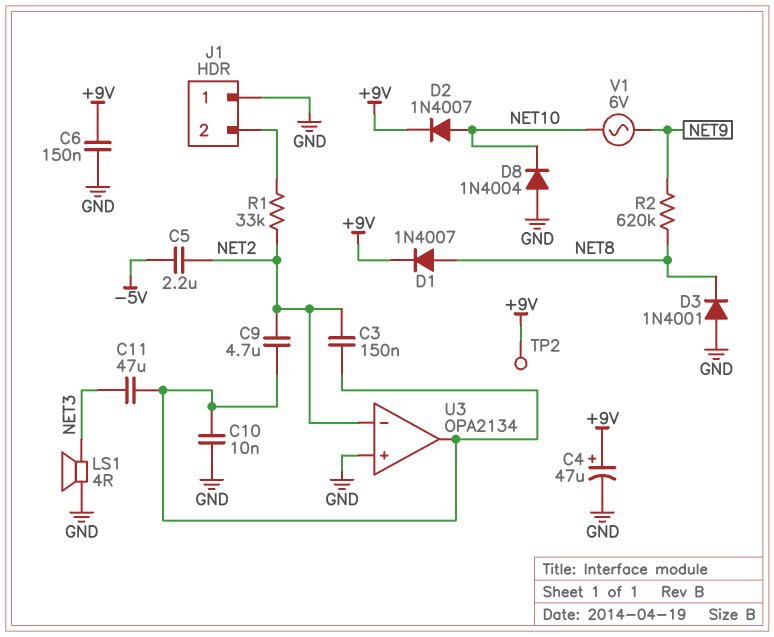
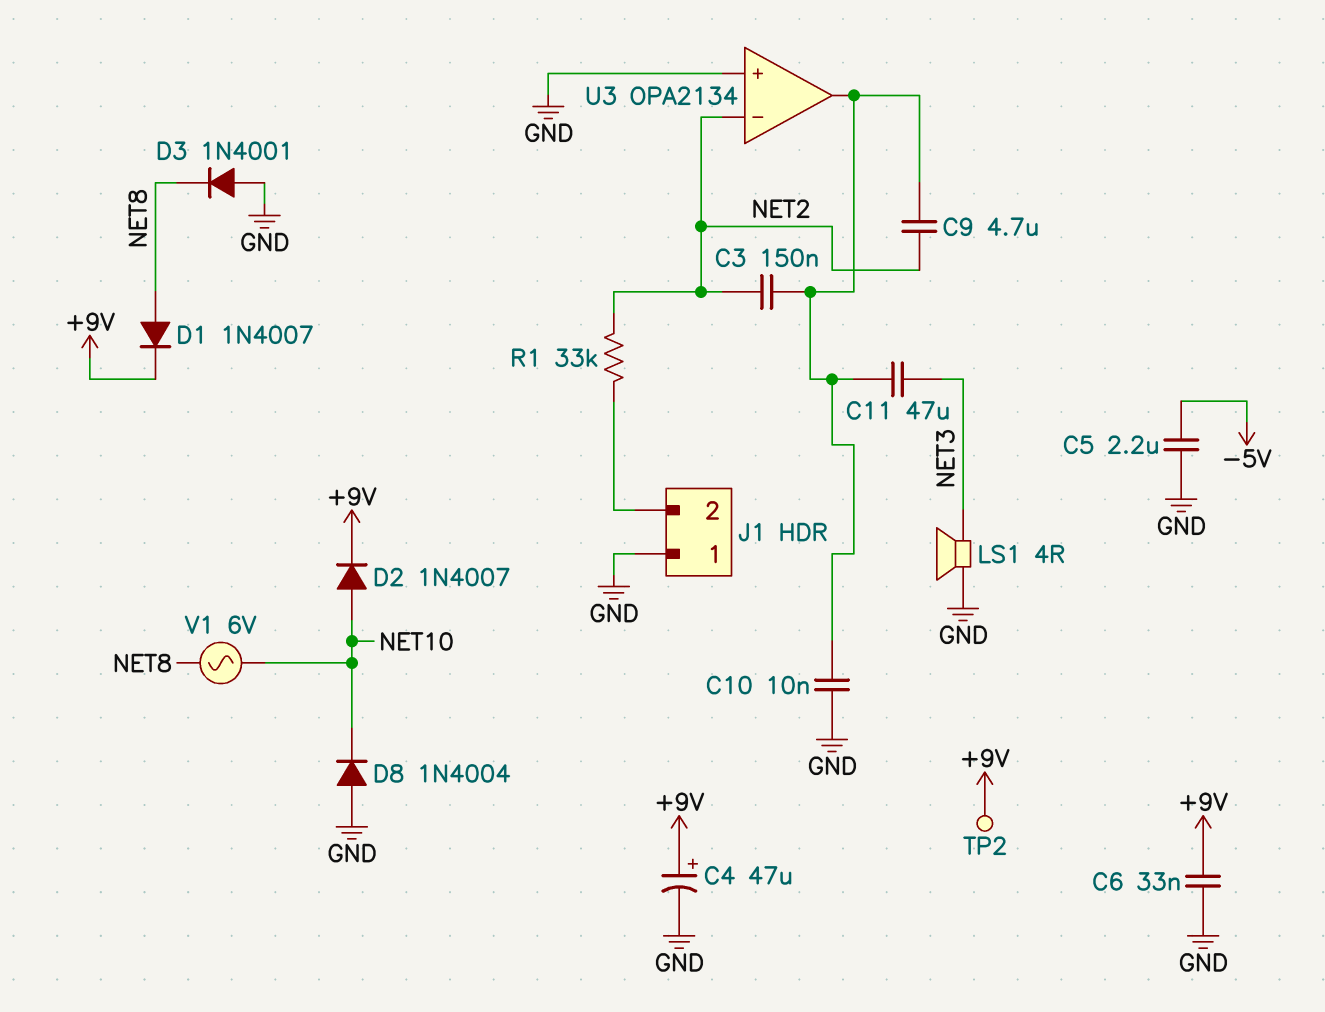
C5: 2.2uF (-5V, NET2) -> 2.2uF (-5V, GND)
C6: 150nF (+9V, GND) -> 33nF (+9V, GND)
R2: 620k (NET8, NET9) -> none
V1: AC 6V (NET9, NET10) -> AC 6V (NET8, NET10)

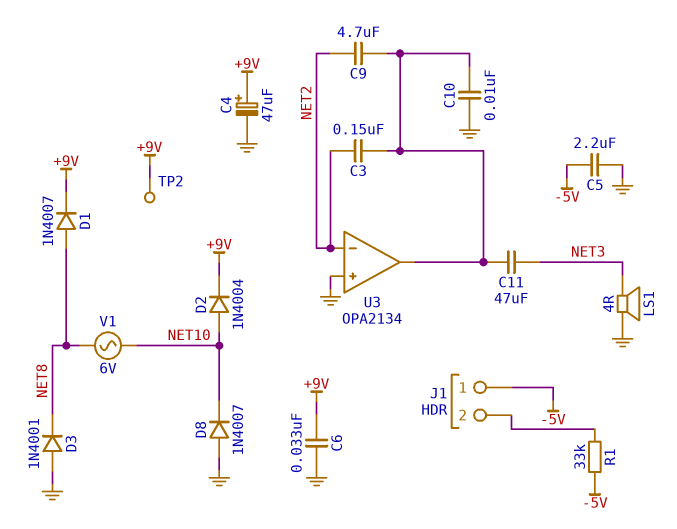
D2: diode 1N4007 (A NET10, K +9V) -> diode 1N4004 (A NET10, K +9V)
D8: diode 1N4004 (A GND, K NET10) -> diode 1N4007 (A GND, K NET10)
J1 pin 1: GND -> -5V
R1: 33k (J1/2, NET2) -> 33k (-5V, J1/2)

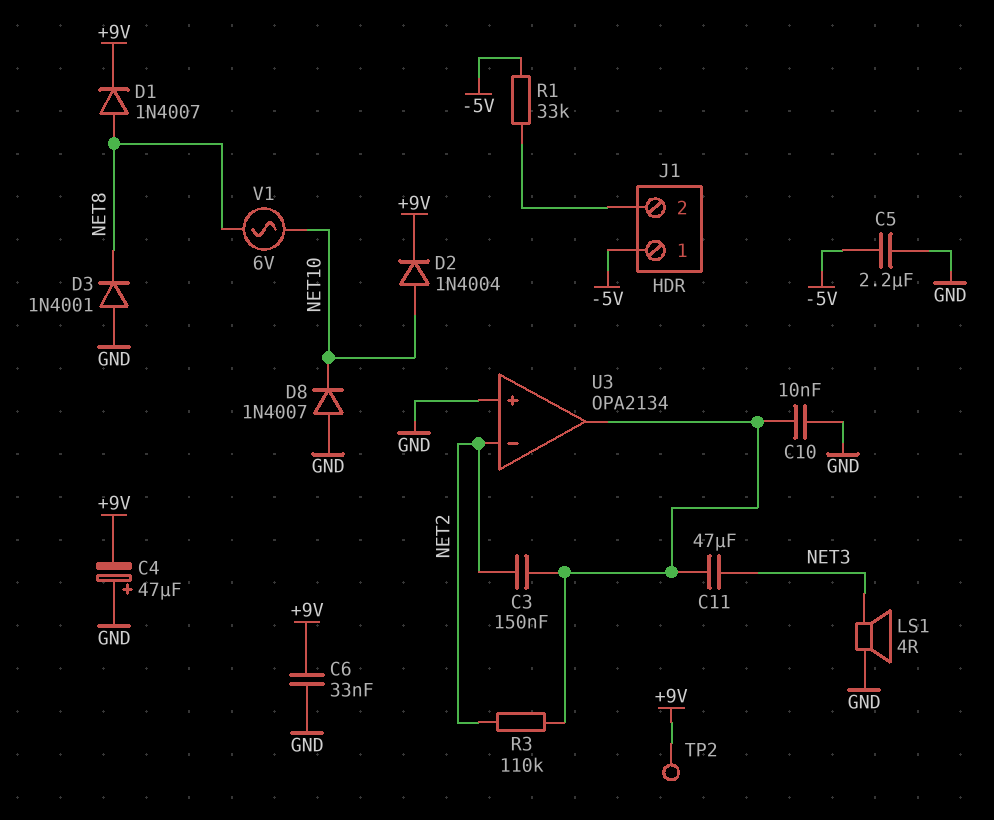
C4: 47uF (plus +9V, minus GND) -> 47uF (plus GND, minus +9V)
C9: 4.7uF (NET2, U3/out) -> none
R3: none -> 110k (NET2, U3/out)

